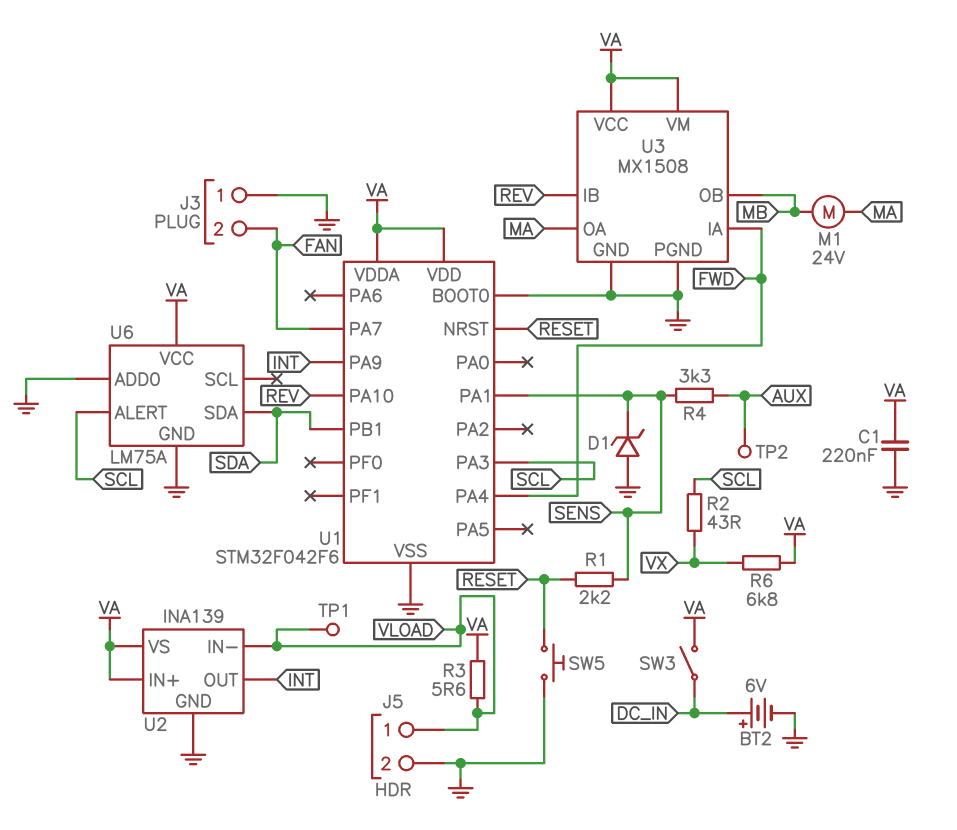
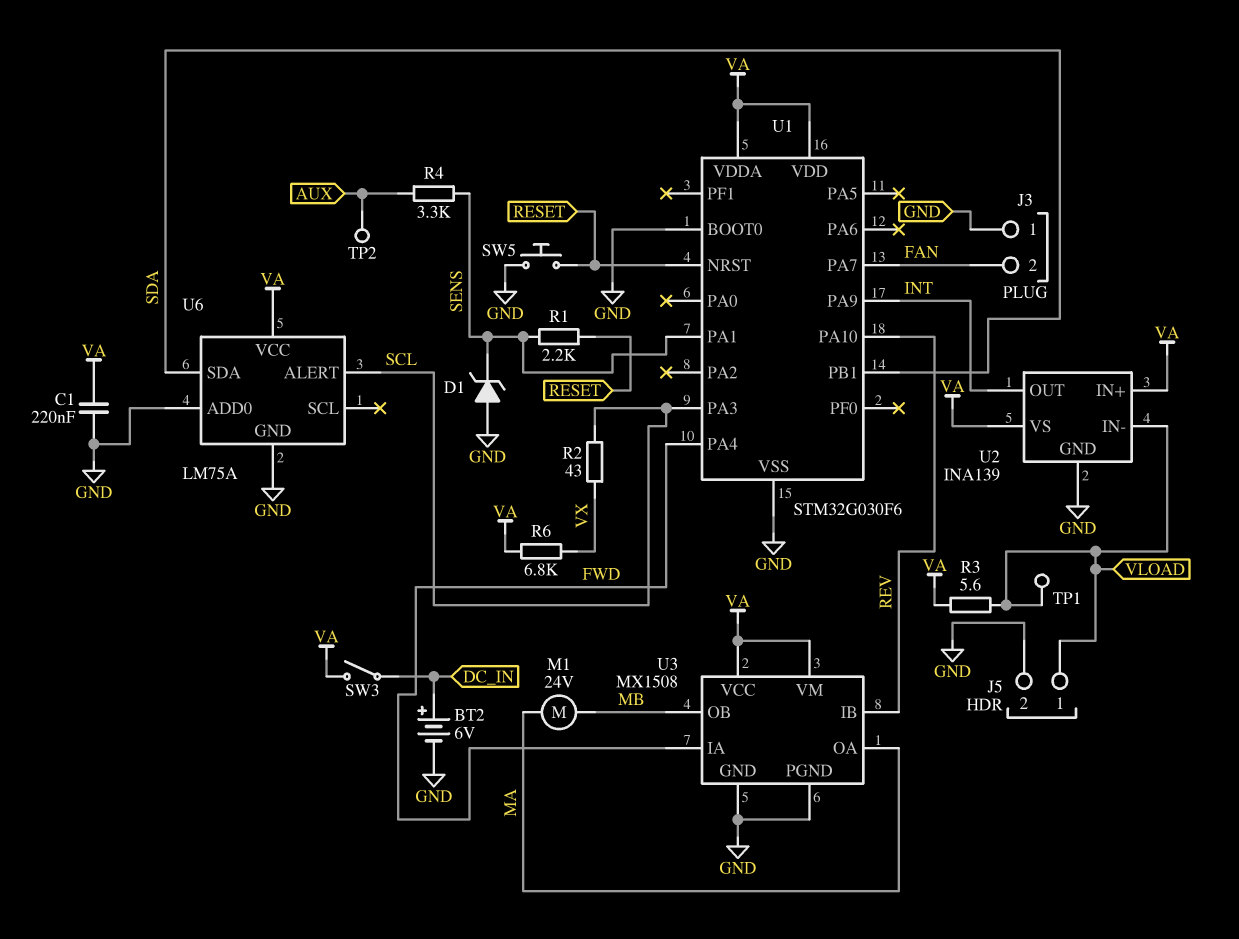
U1: STM32F042F6 -> STM32G030F6

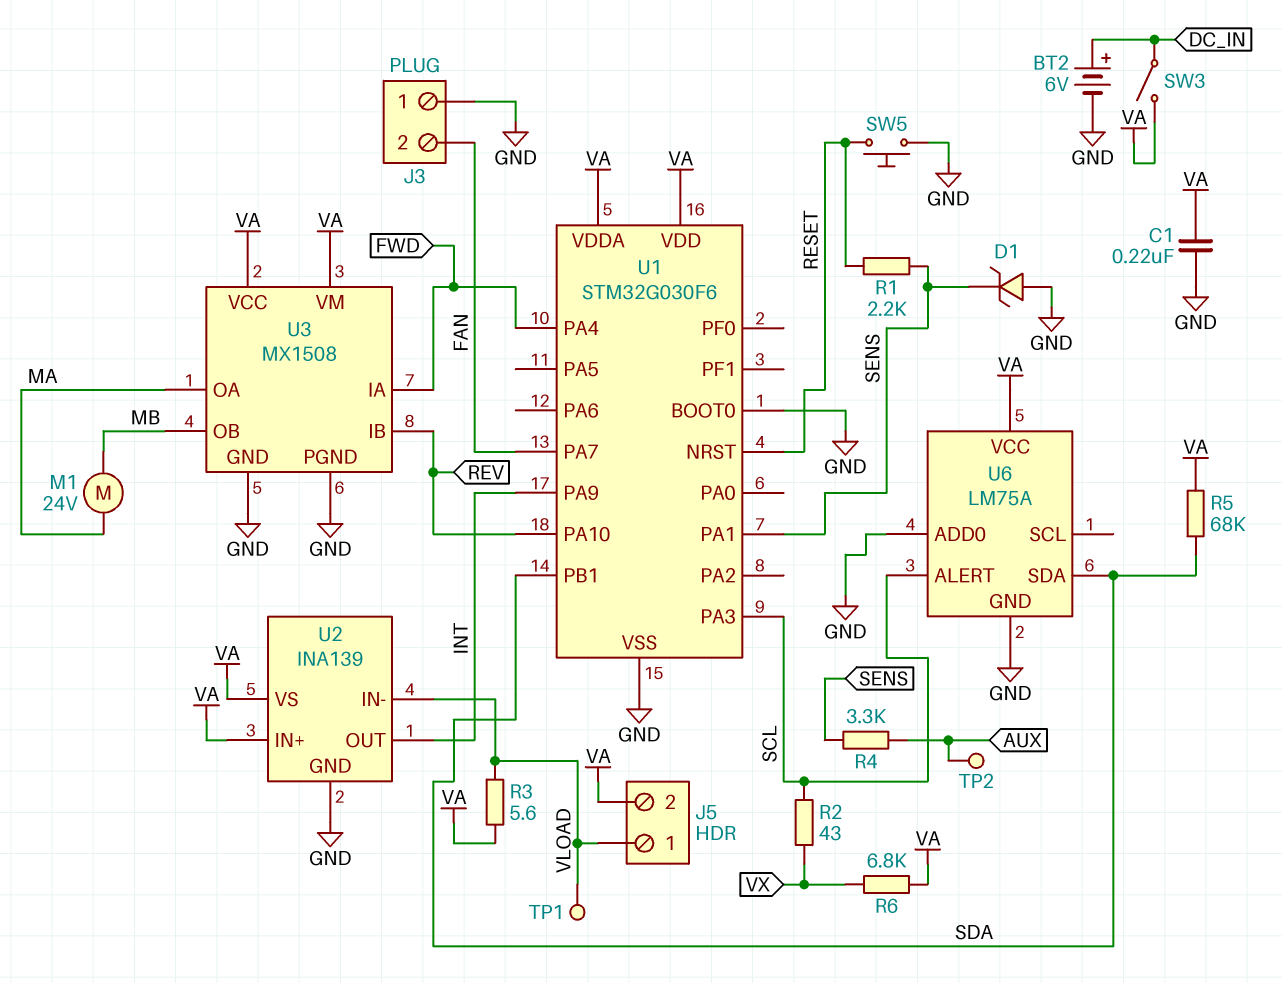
J5 pin 2: GND -> VA
R5: none -> 68k (SDA, VA)

